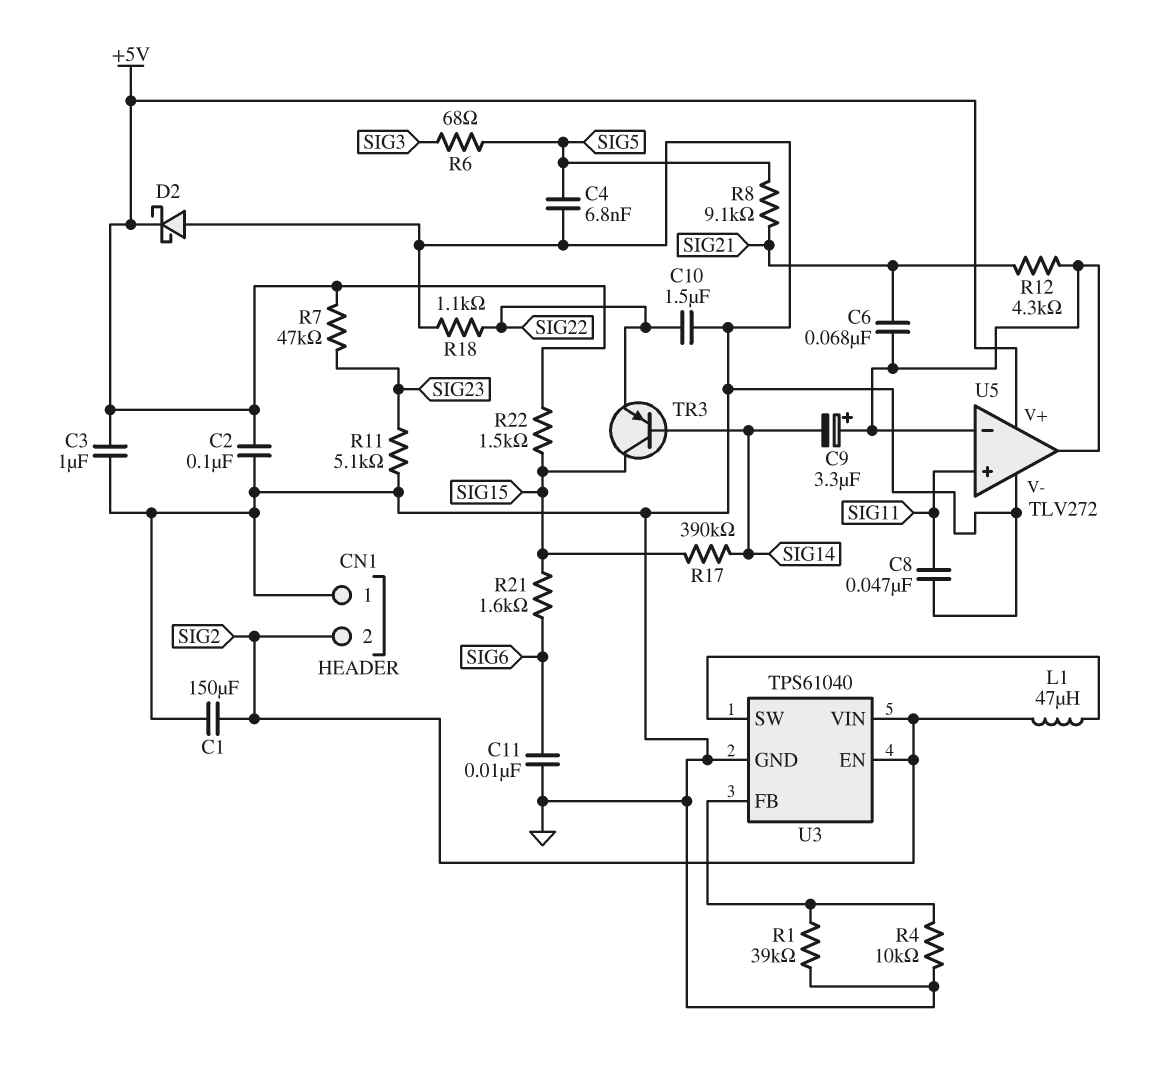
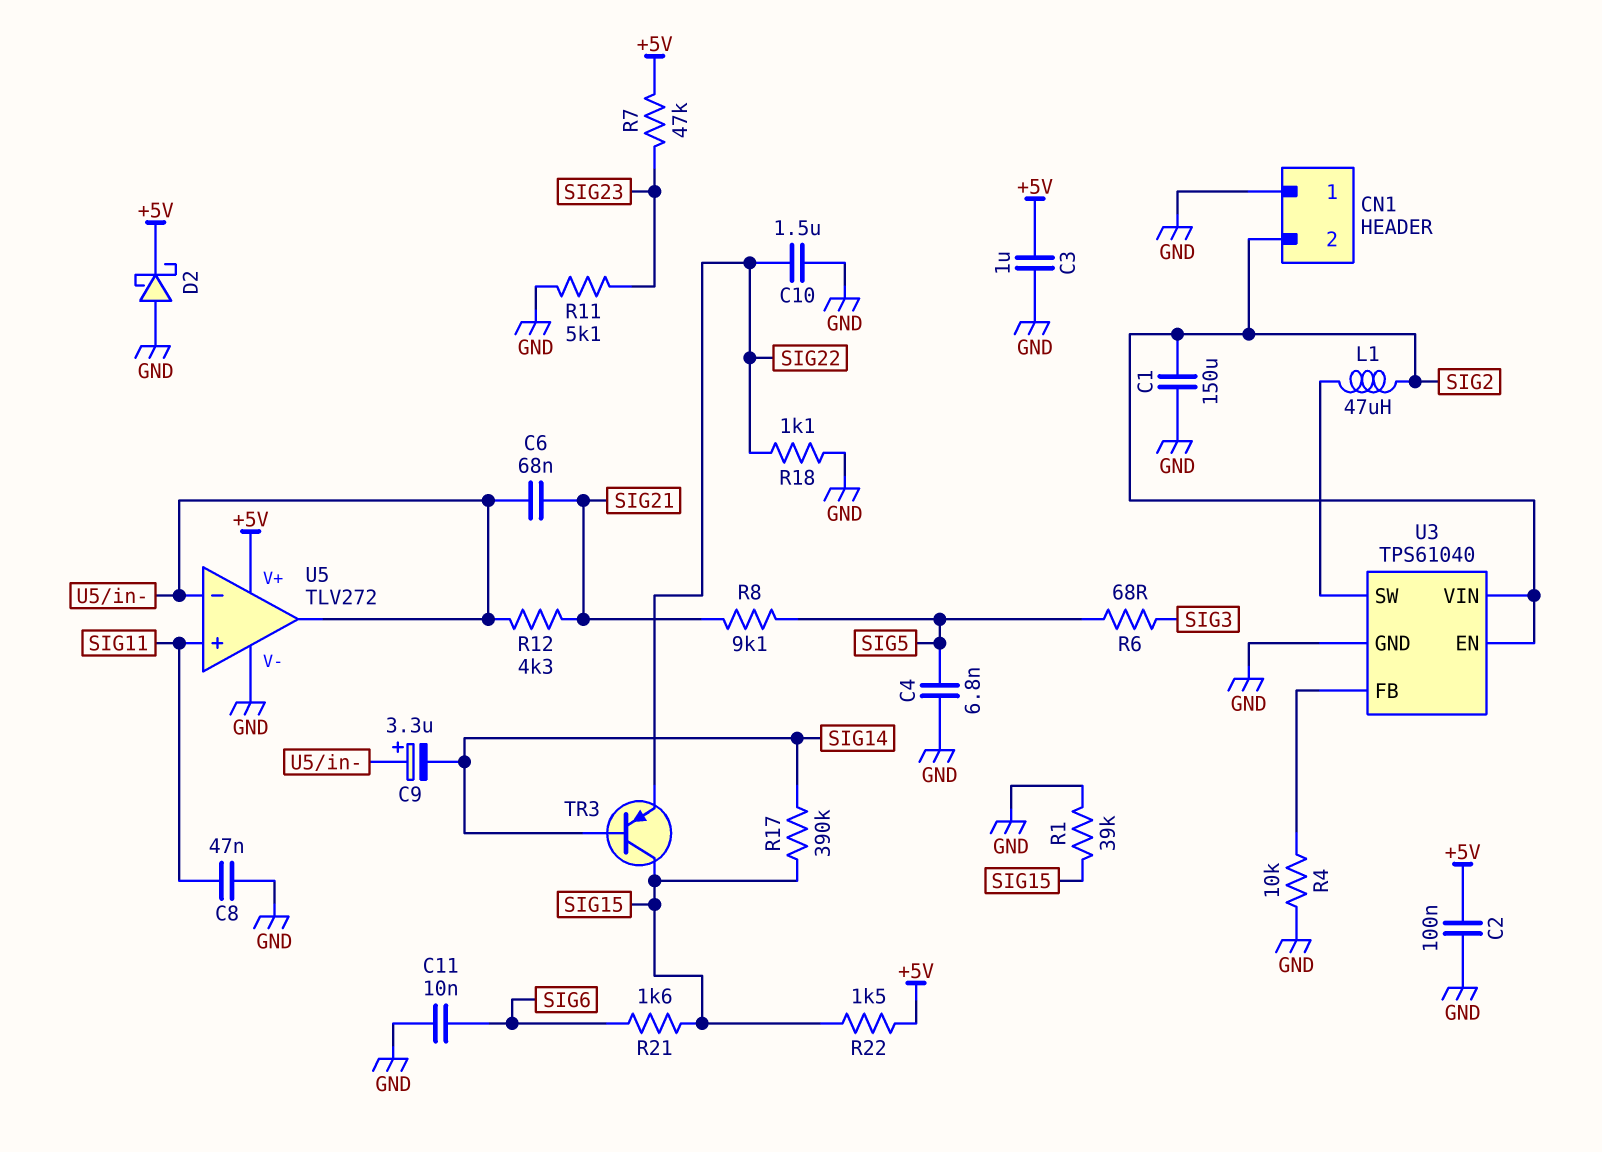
R1: 39k (GND, U3/FB) -> 39k (GND, SIG15)

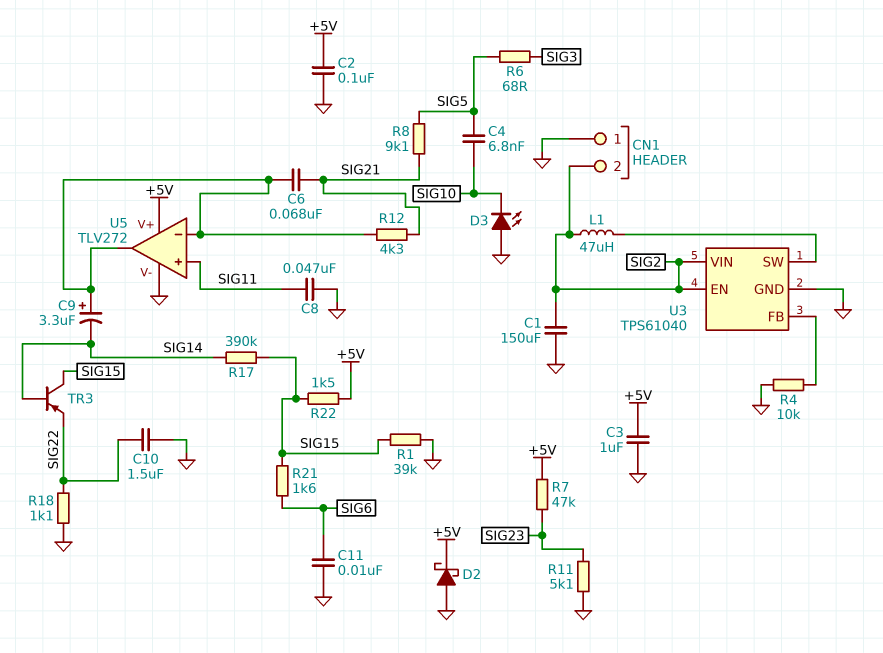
C4: 6.8nF (GND, SIG5) -> 6.8nF (SIG5, SIG10)
D3: none -> LED (A GND, K SIG10)

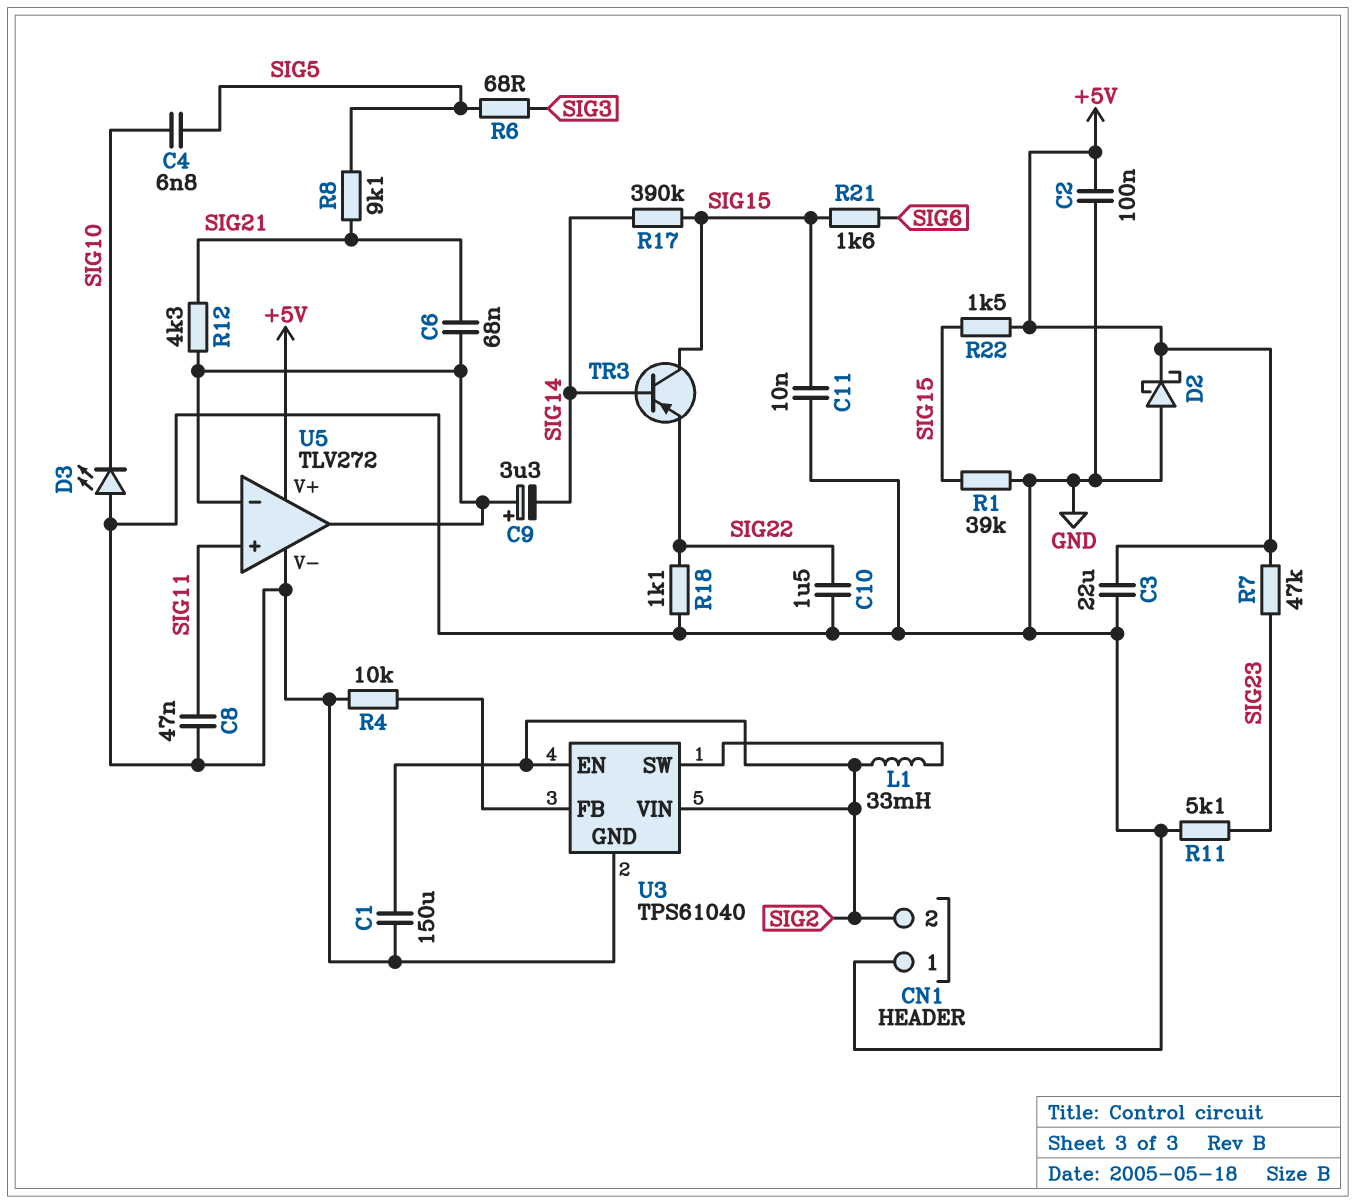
C3: 1uF (+5V, GND) -> 22uF (+5V, GND)
C11: 10nF (GND, SIG6) -> 10nF (GND, SIG15)
L1: 47uH (SIG2, U3/SW) -> 33mH (SIG2, U3/SW)

